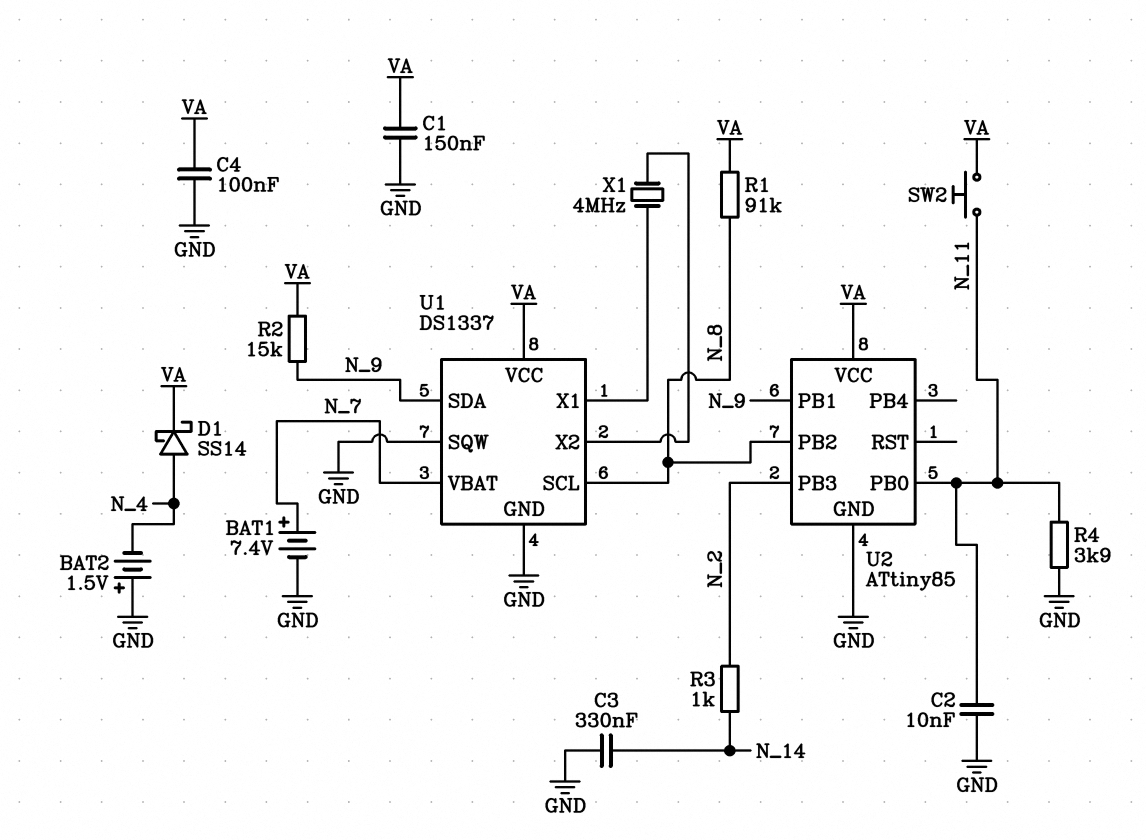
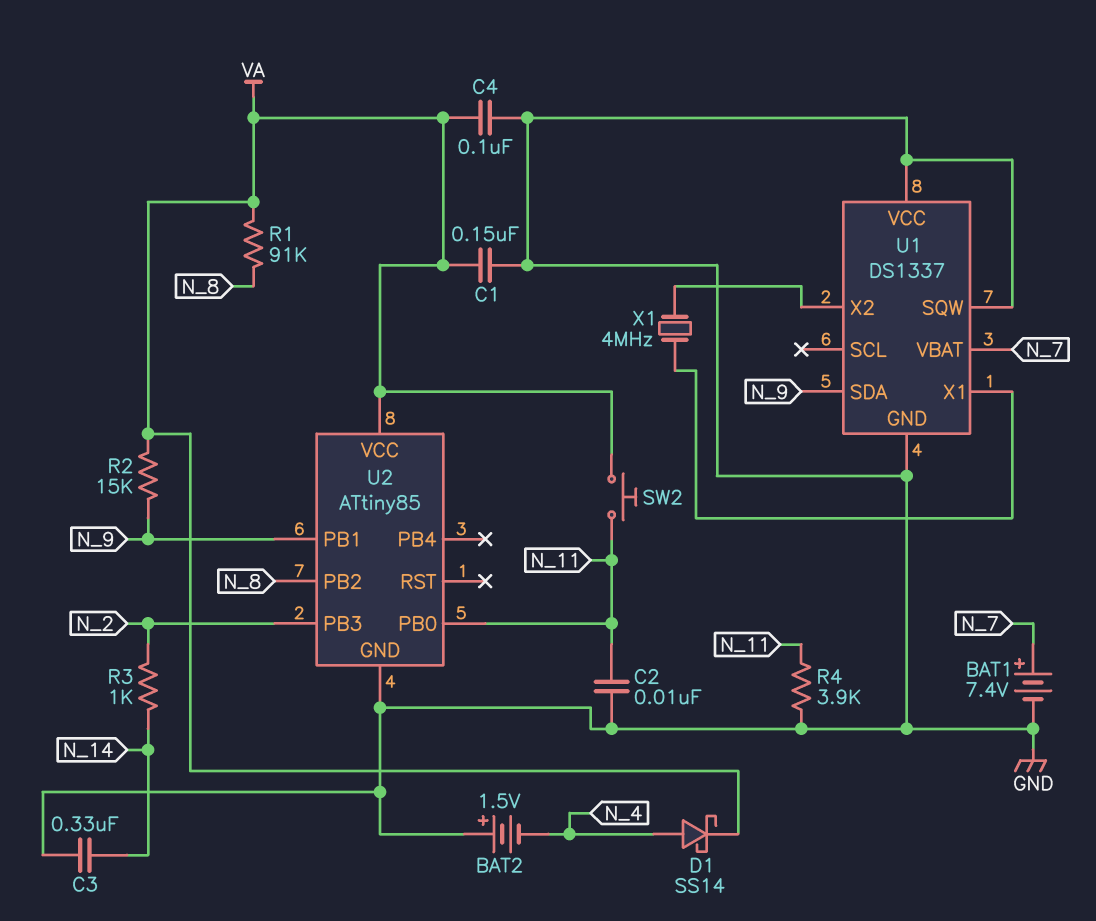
U1 pin SCL: N_8 -> none
U1 pin VCC: VA -> GND

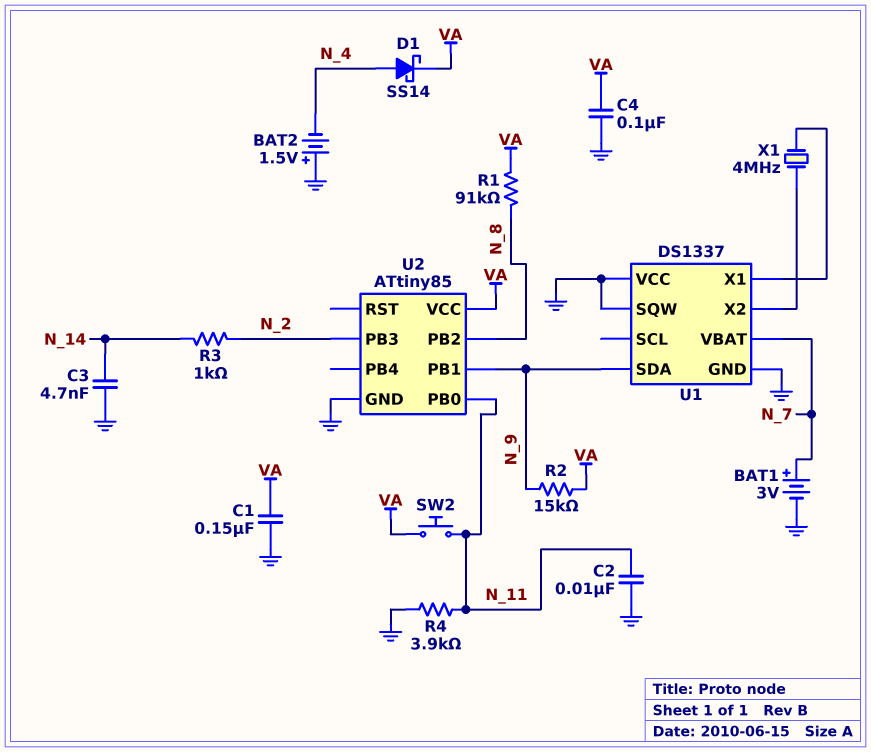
BAT1: 7.4V (plus N_7, minus GND) -> 3V (plus N_7, minus GND)
C3: 330nF (GND, N_14) -> 4.7nF (GND, N_14)

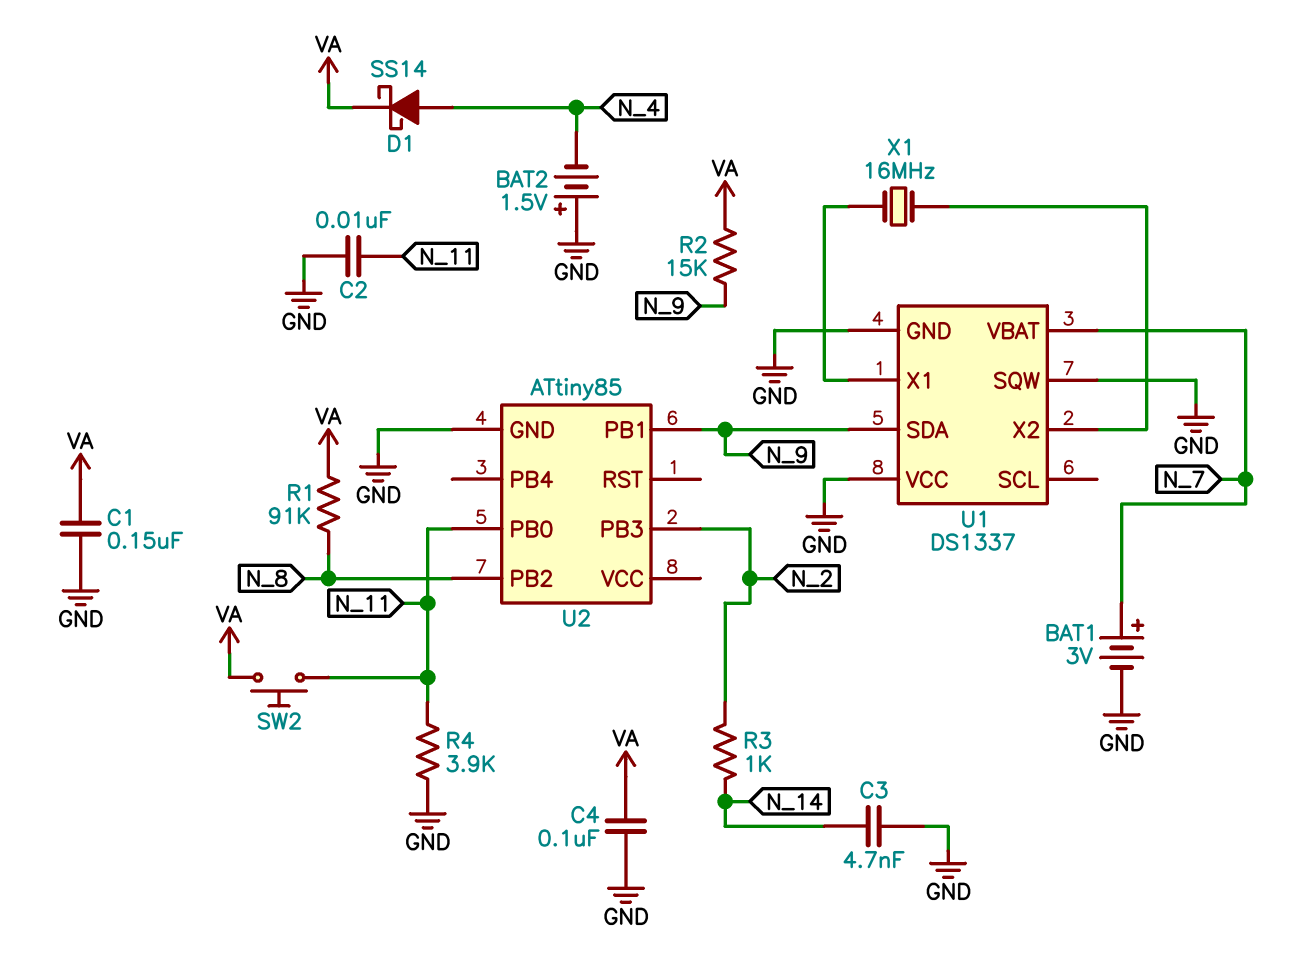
U2 pin VCC: VA -> none
X1: 4MHz (U1/X1, U1/X2) -> 16MHz (U1/X1, U1/X2)

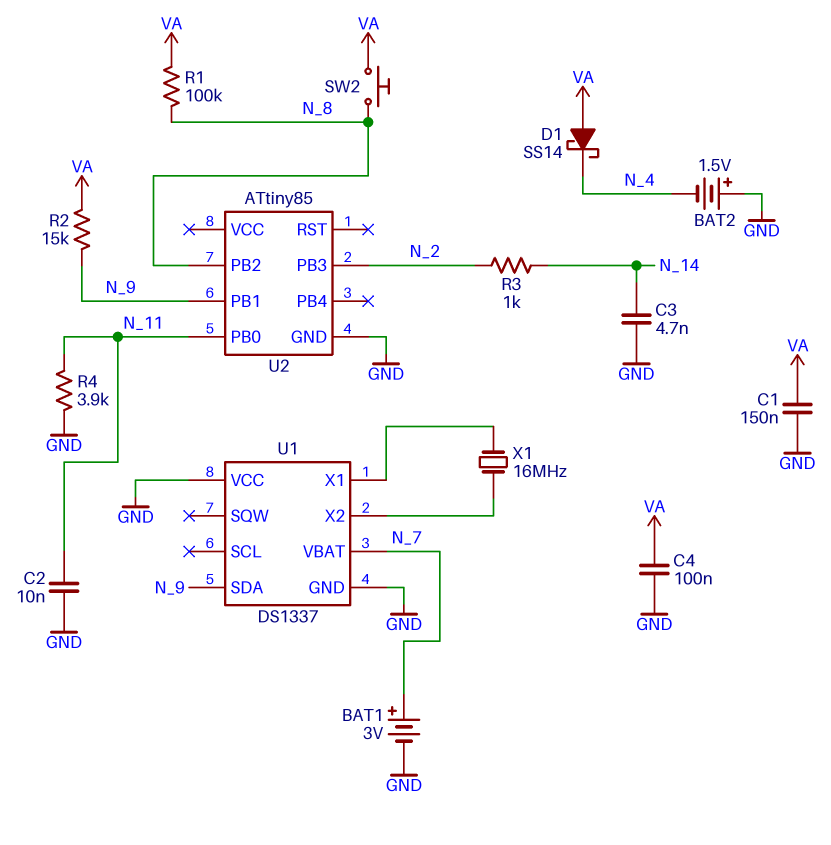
D1: schottky SS14 (A N_4, K VA) -> schottky SS14 (A VA, K N_4)
R1: 91k (N_8, VA) -> 100k (N_8, VA)
SW2: button (N_11, VA) -> button (N_8, VA)
U1 pin SQW: GND -> none

